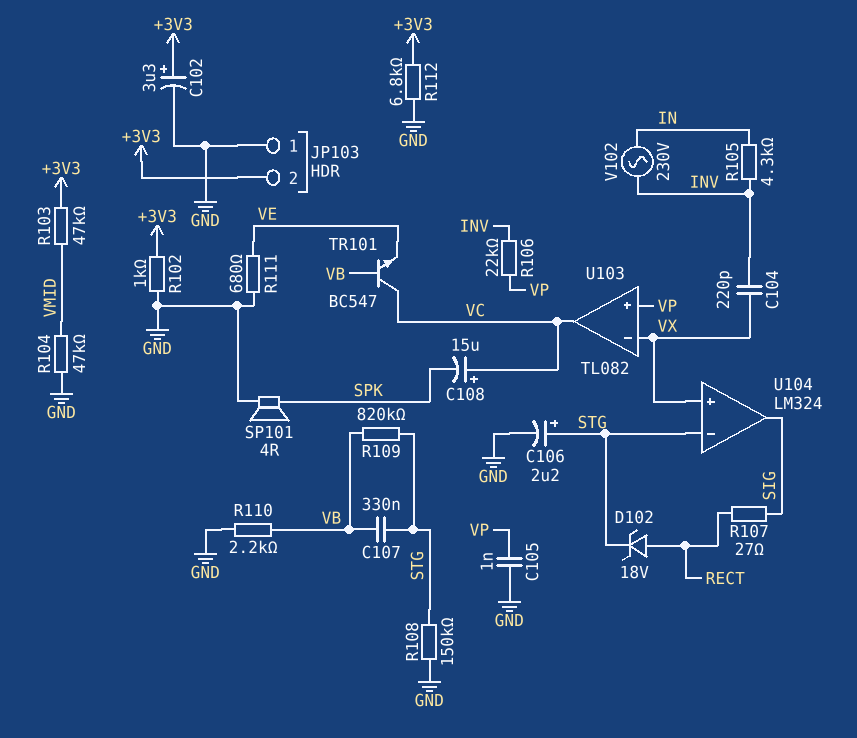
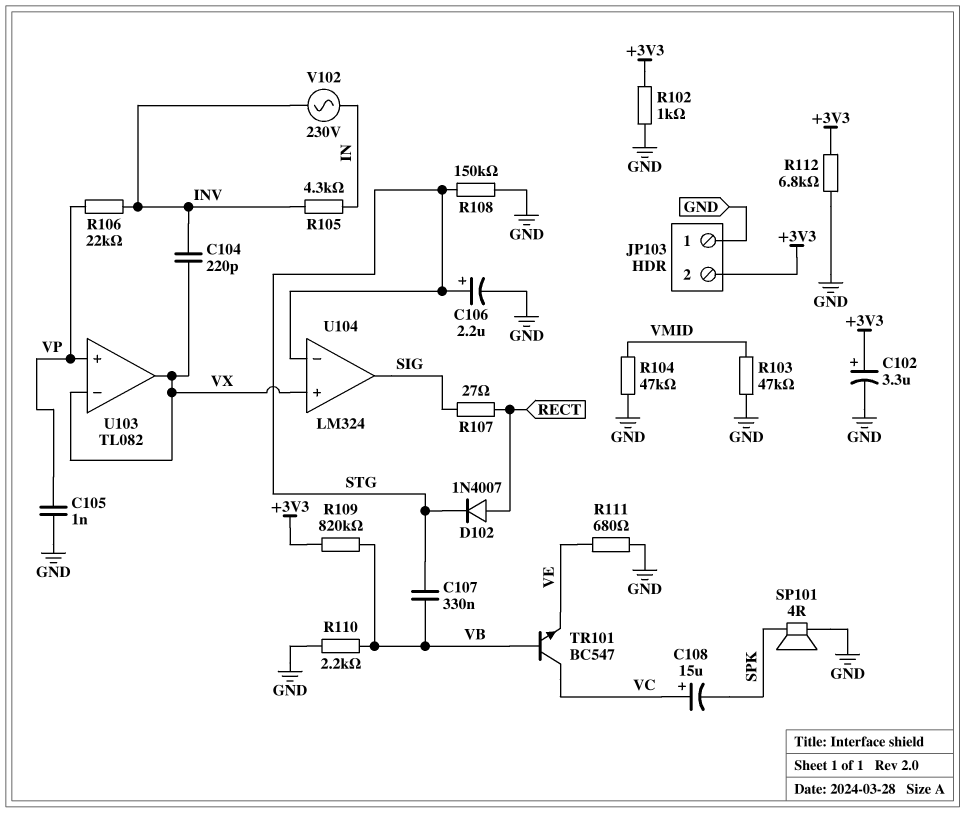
D102: zener 18V (A RECT, K STG) -> diode 1N4007 (A RECT, K STG)
R103: 47k (+3V3, VMID) -> 47k (GND, VMID)
R109: 820k (STG, VB) -> 820k (+3V3, VB)
U103 pin out: VC -> VX

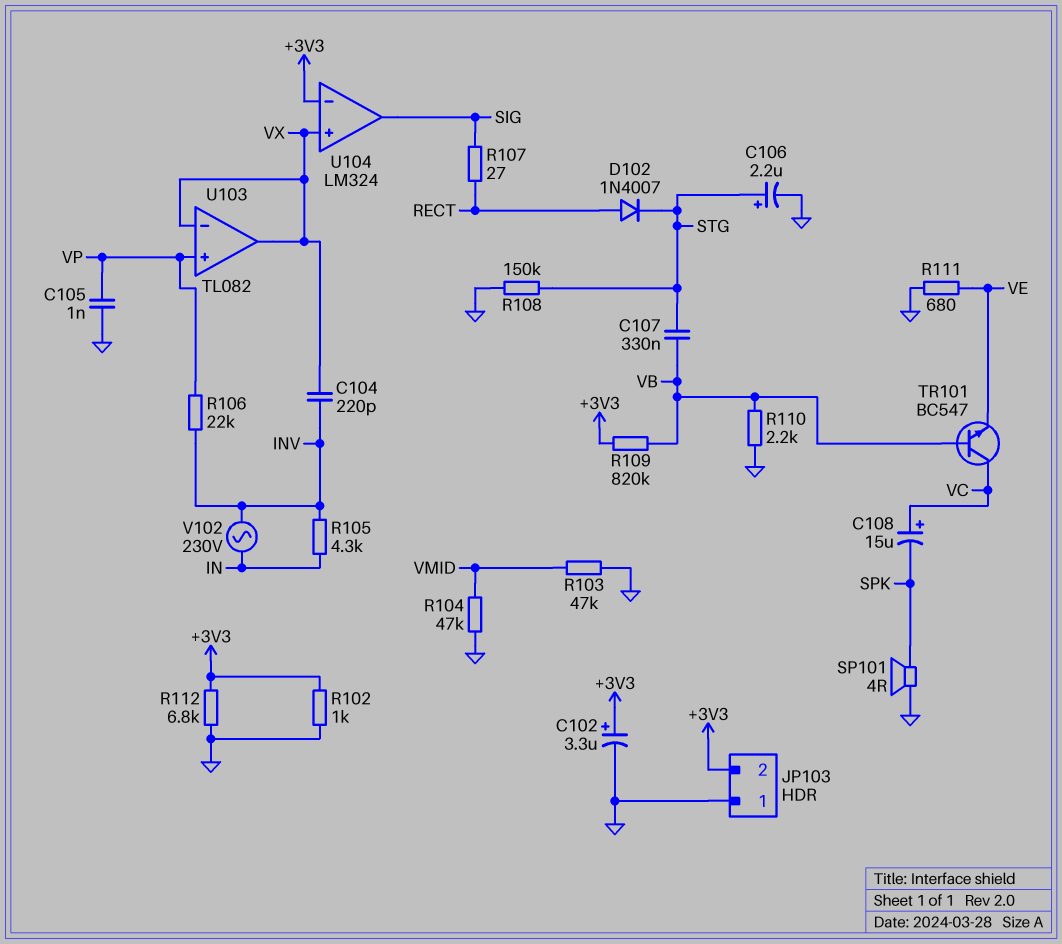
U104 pin in-: STG -> +3V3

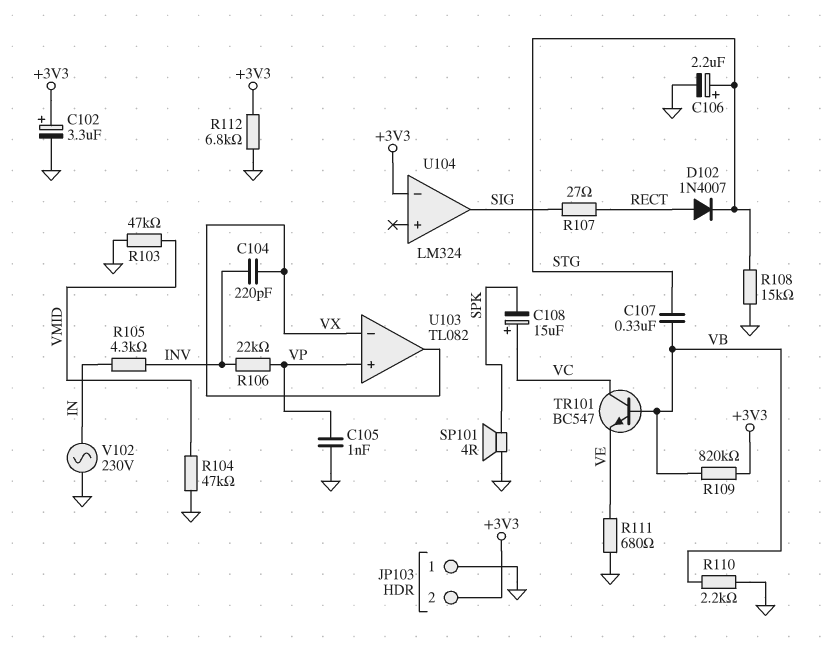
R102: 1k (+3V3, GND) -> none
R108: 150k (GND, STG) -> 15k (GND, STG)
U104 pin in+: VX -> none
V102: AC 230V (IN, INV) -> AC 230V (GND, IN)

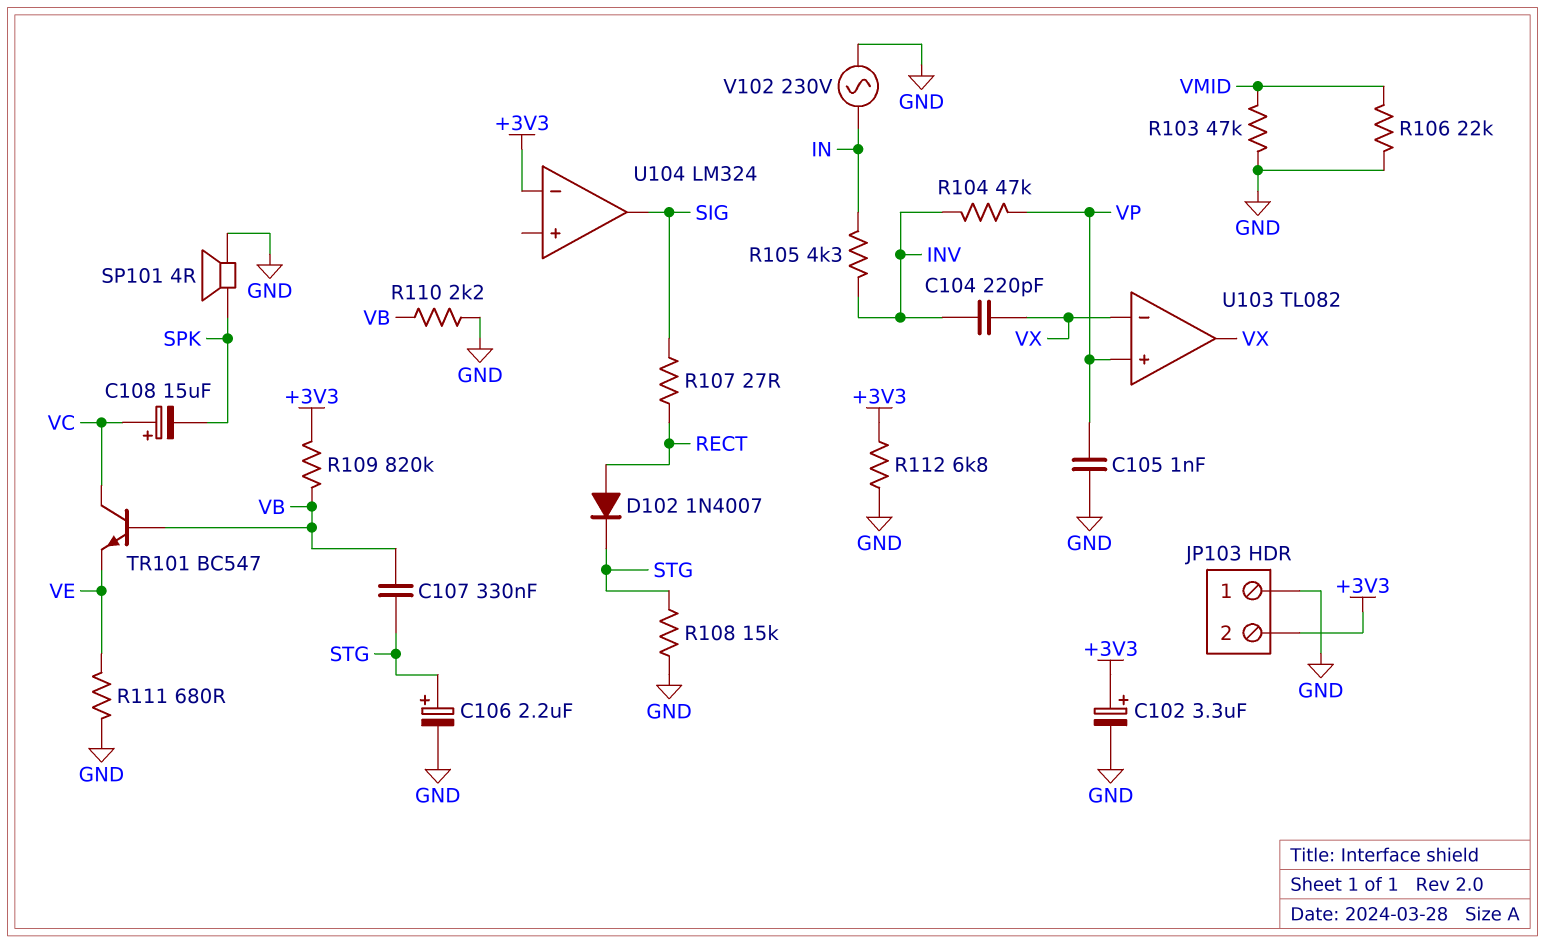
R104: 47k (GND, VMID) -> 47k (INV, VP)
R106: 22k (INV, VP) -> 22k (GND, VMID)

